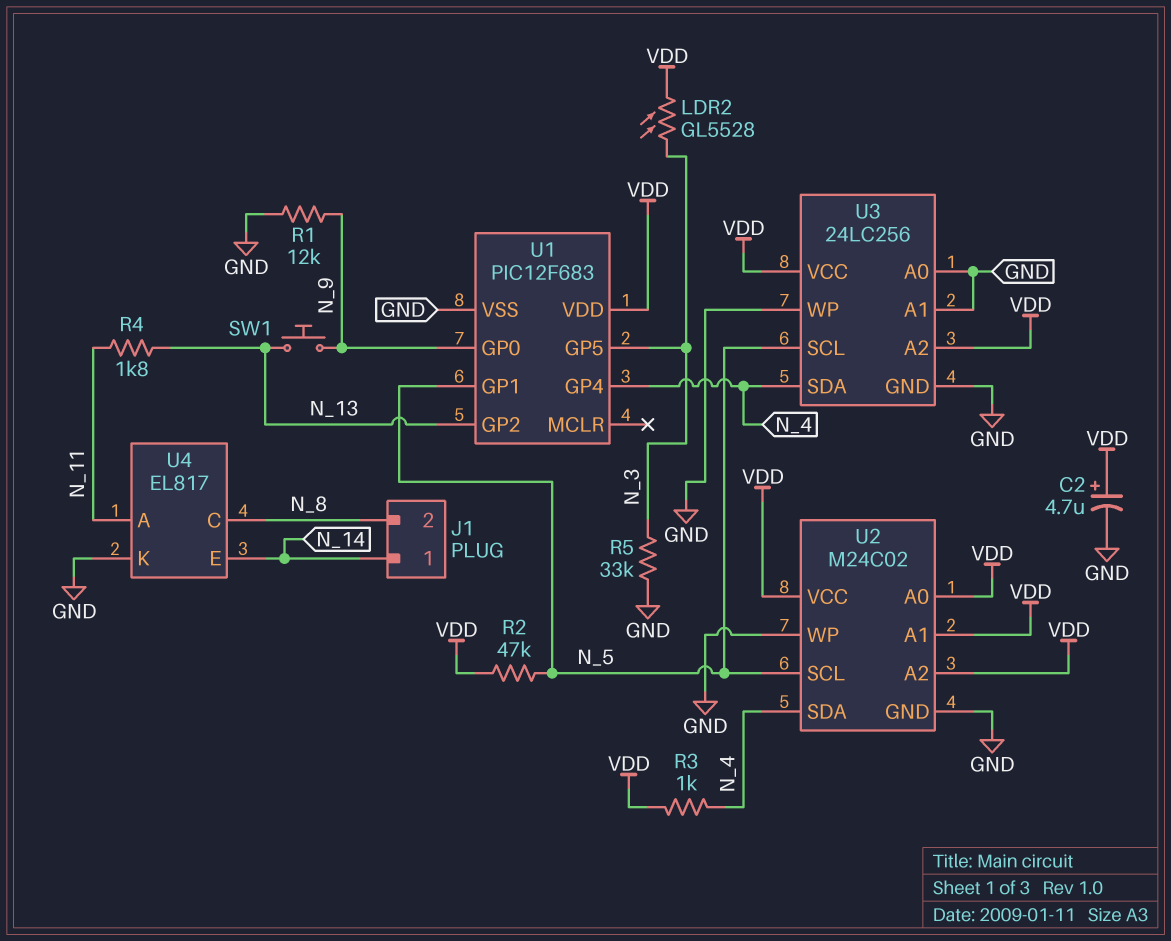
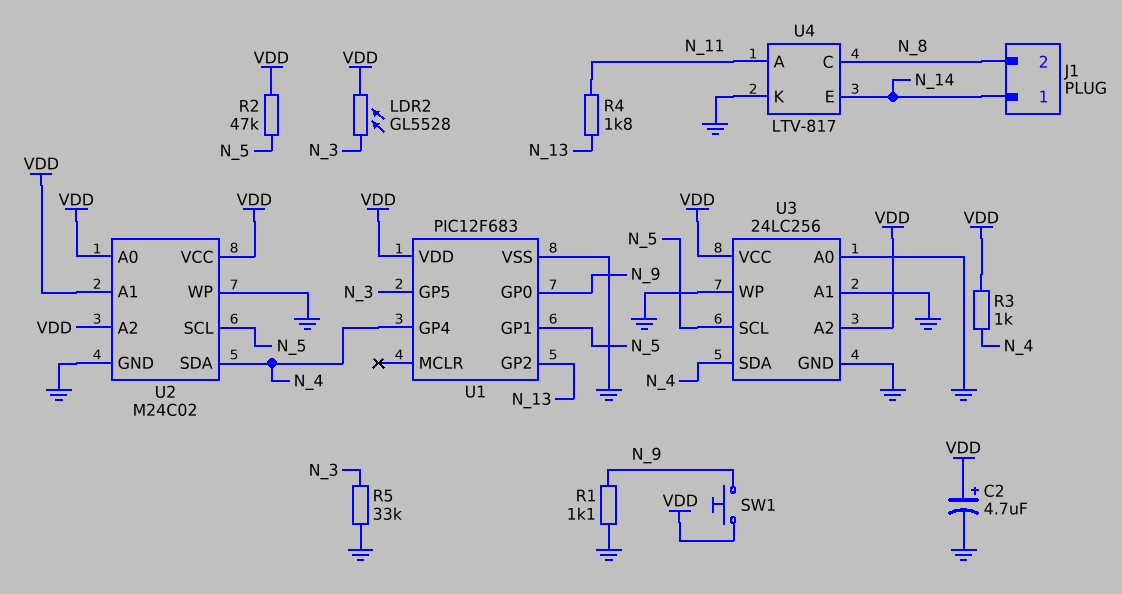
R1: 12k (GND, N_9) -> 1.1k (GND, N_9)
SW1: button (N_9, N_13) -> button (N_9, VDD)
U4: EL817 -> LTV-817

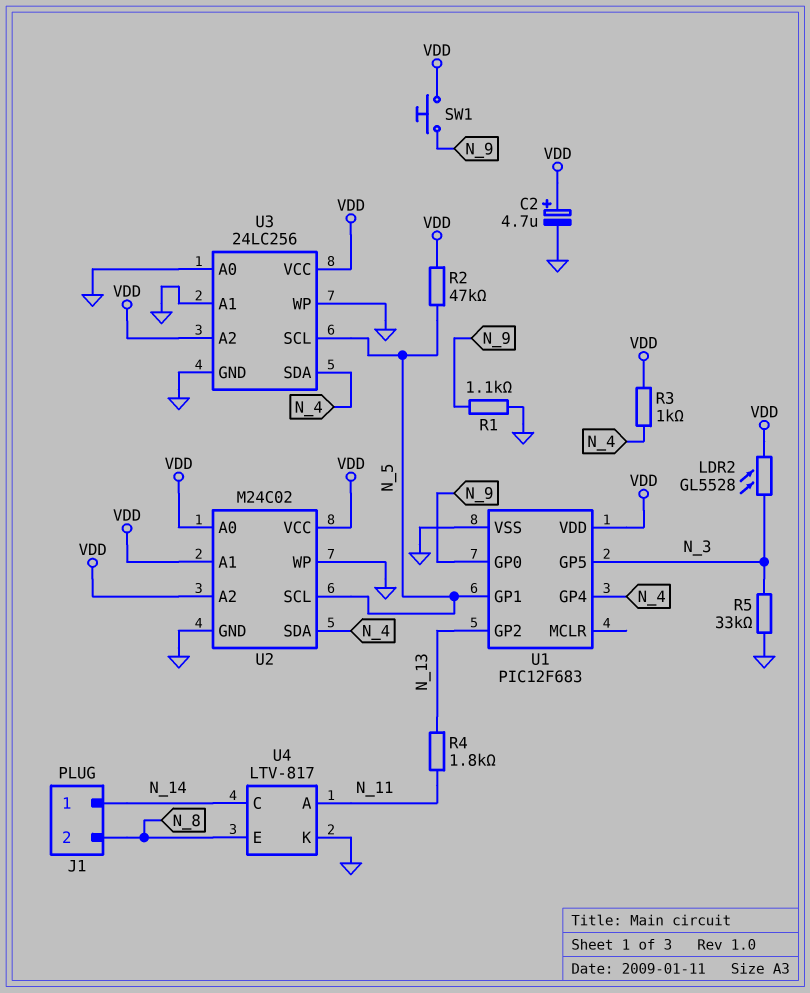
U4 pin C: N_8 -> N_14
U4 pin E: N_14 -> N_8

